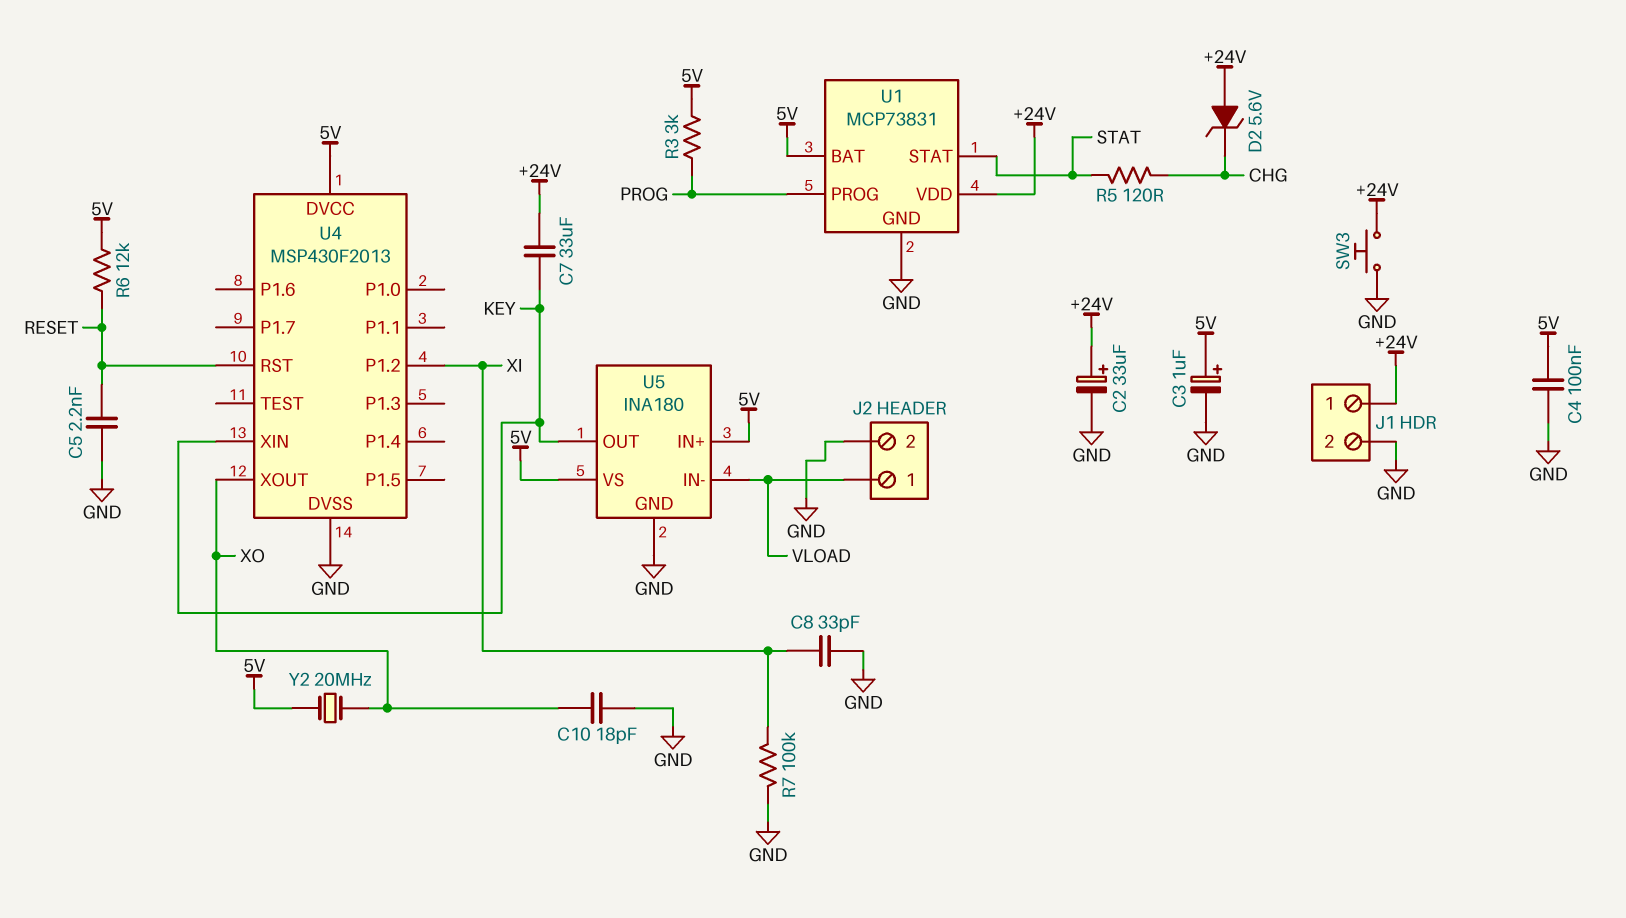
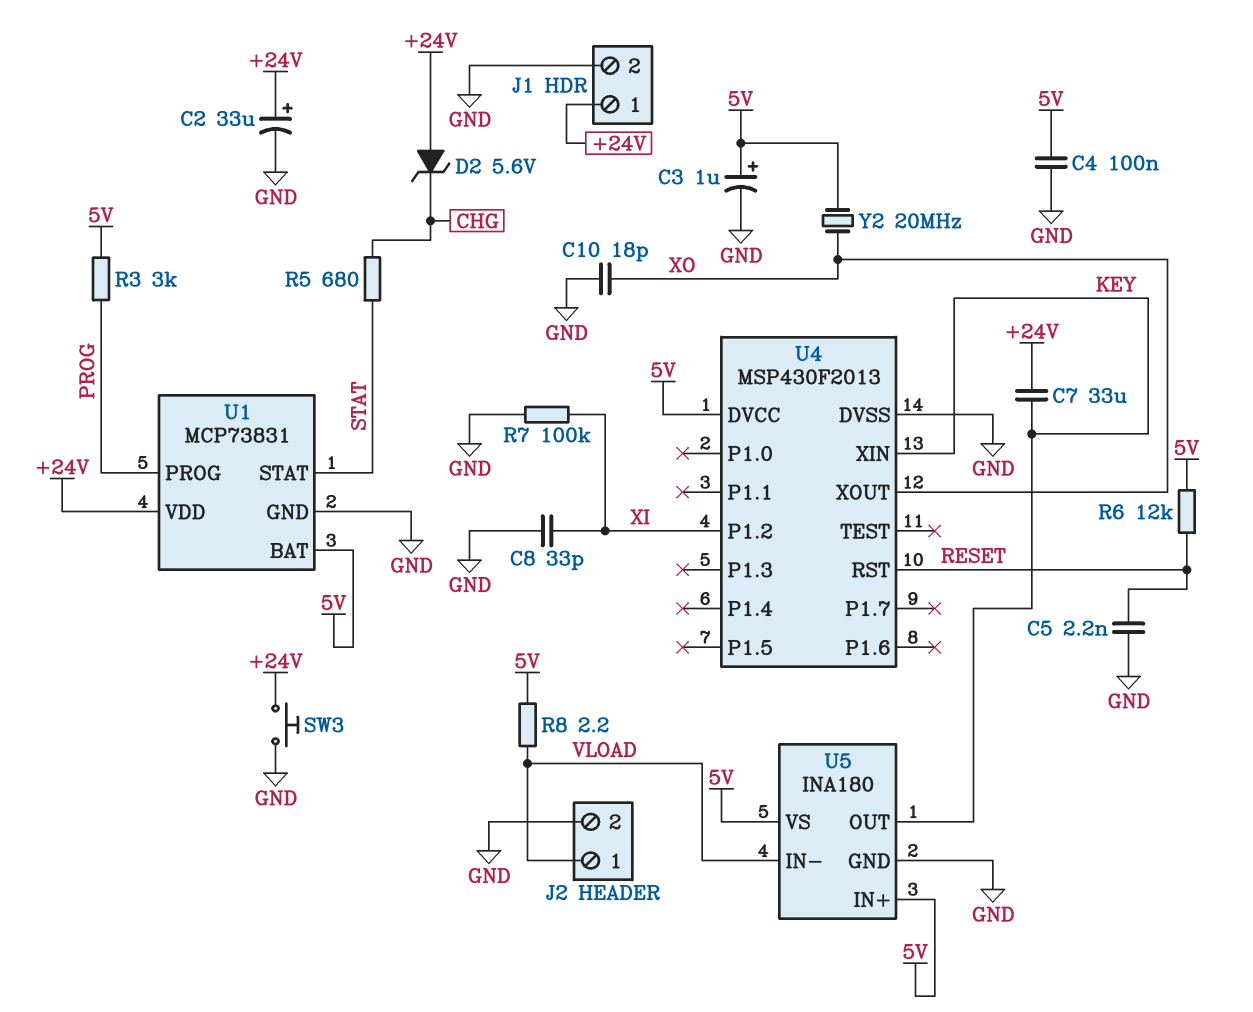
R5: 120 (CHG, STAT) -> 680 (CHG, STAT)
R8: none -> 2.2 (5V, VLOAD)

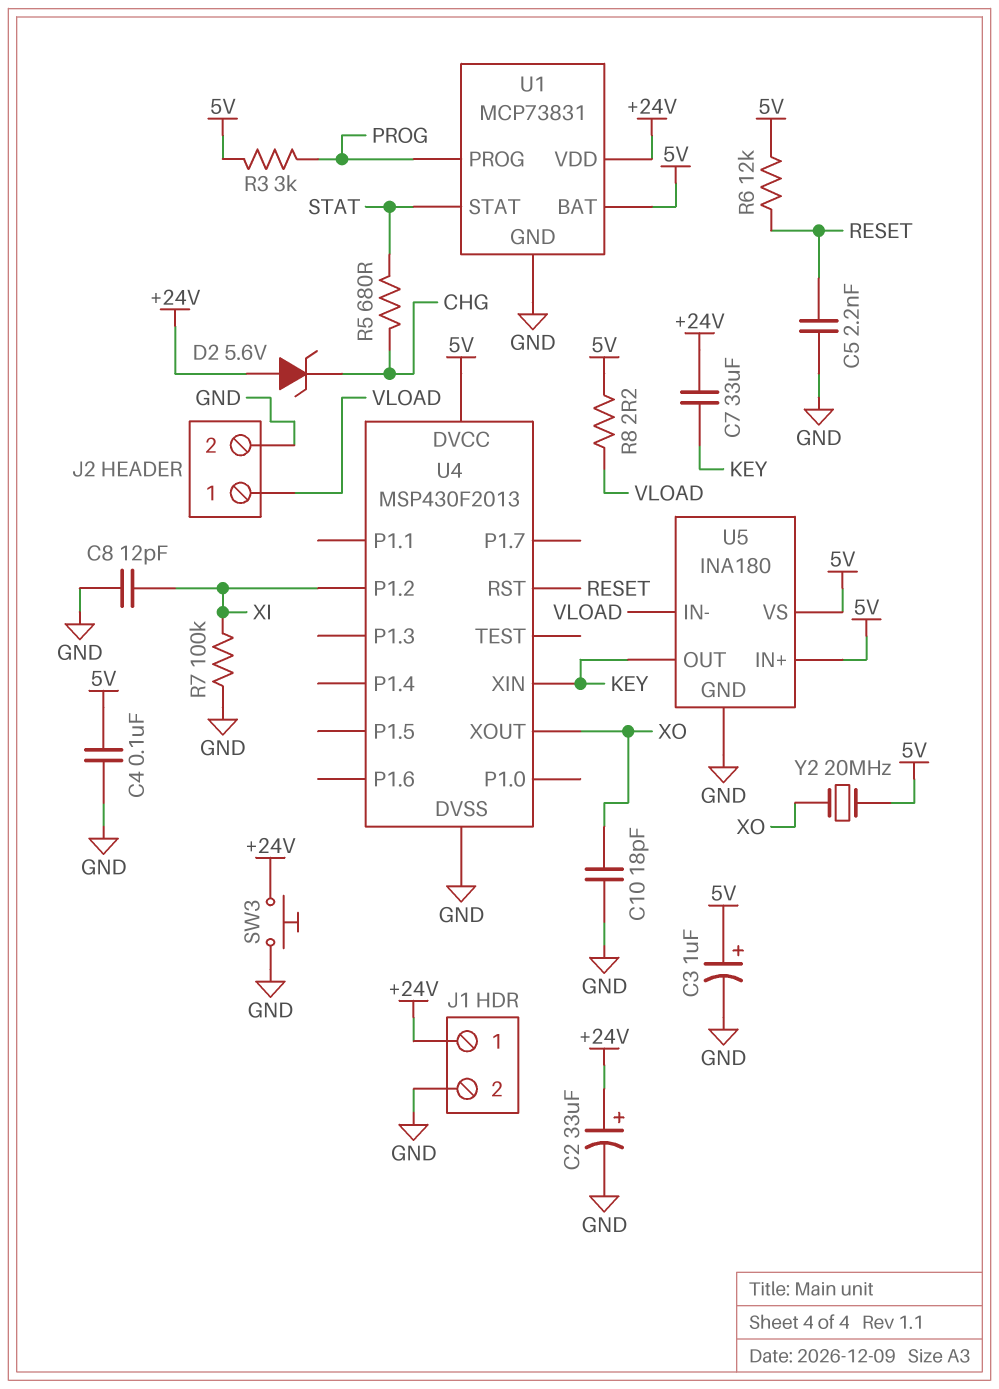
C8: 33pF (GND, XI) -> 12pF (GND, XI)

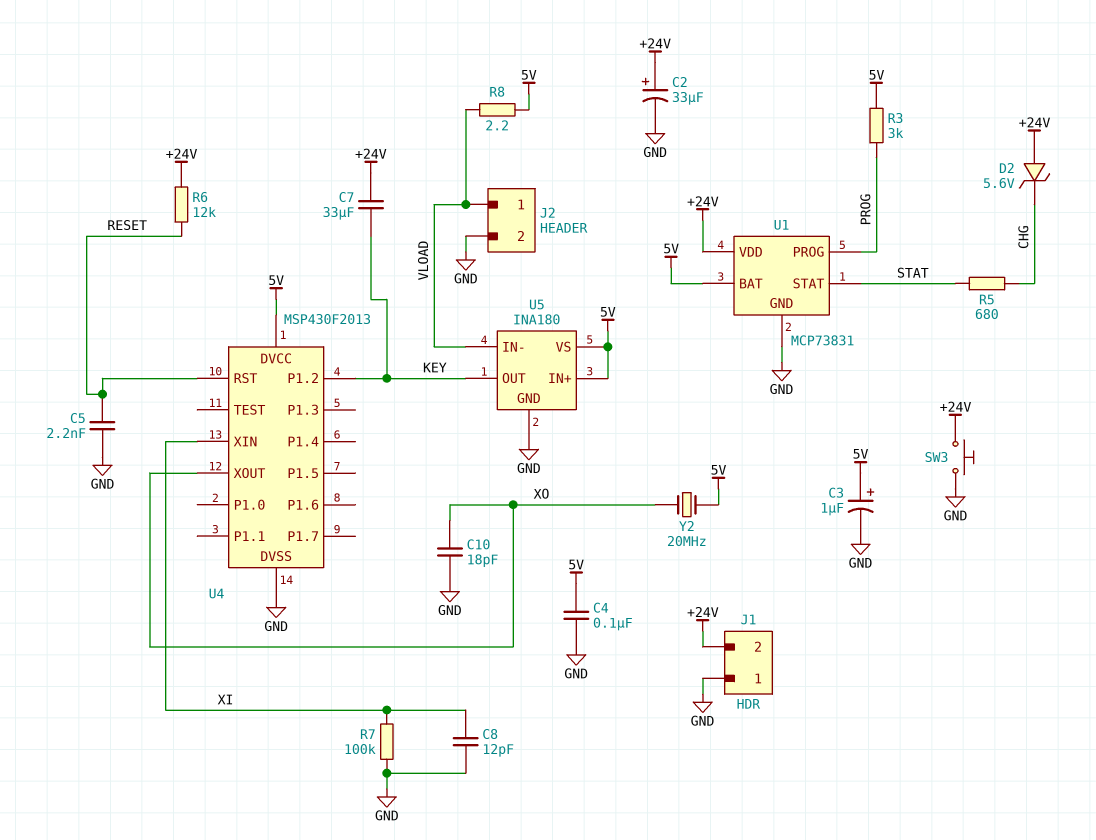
J1 pin 1: +24V -> GND
J1 pin 2: GND -> +24V
R6: 12k (5V, RESET) -> 12k (+24V, RESET)
U4 pin P1.2: XI -> KEY
U4 pin XIN: KEY -> XI

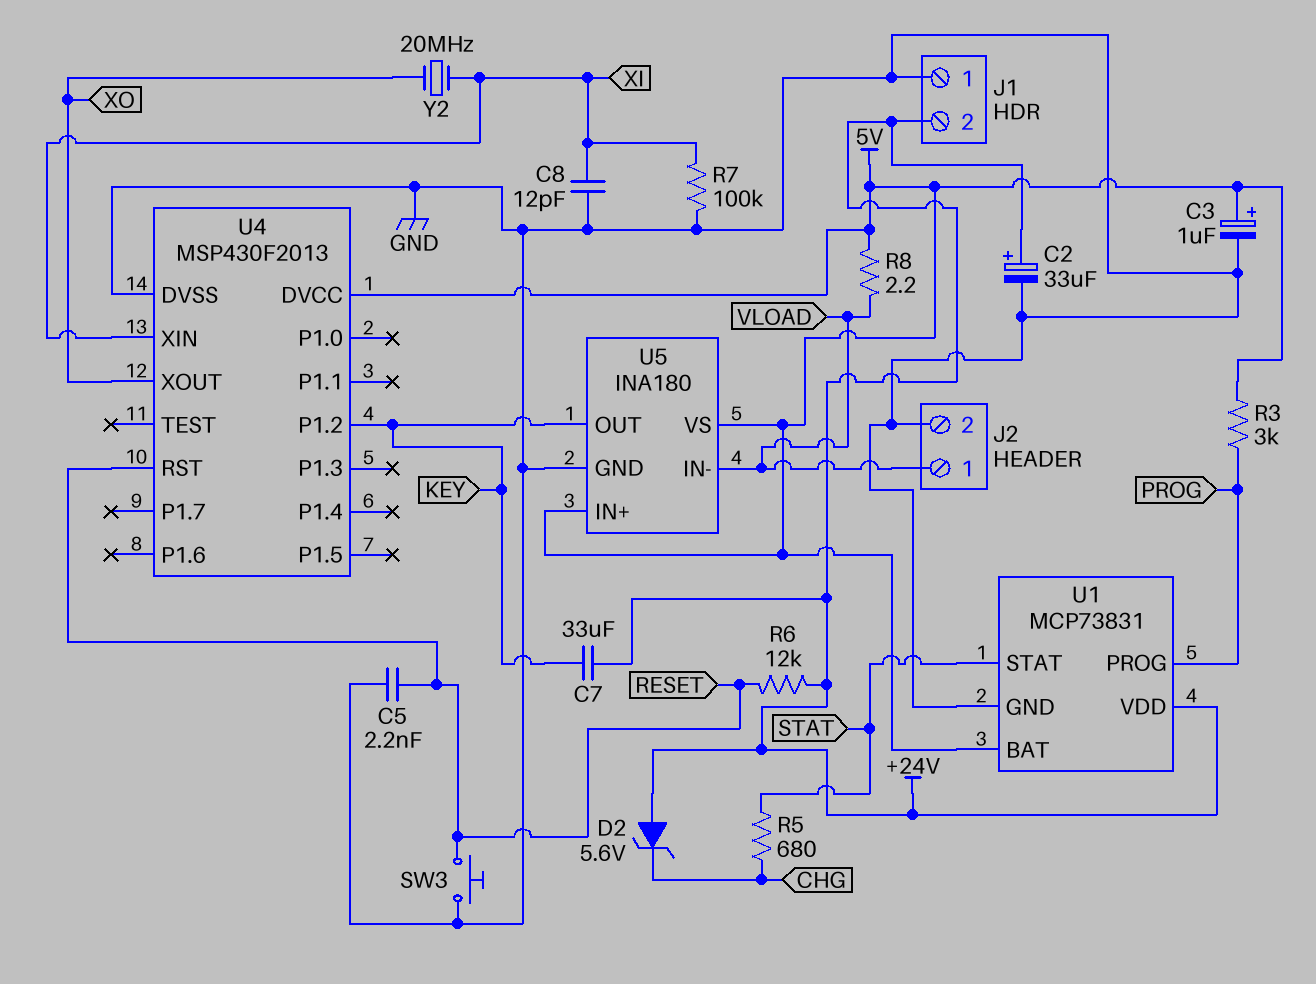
C4: 100nF (5V, GND) -> none
C10: 18pF (GND, XO) -> none
SW3: button (+24V, GND) -> button (GND, RESET)
Y2: 20MHz (5V, XO) -> 20MHz (XI, XO)

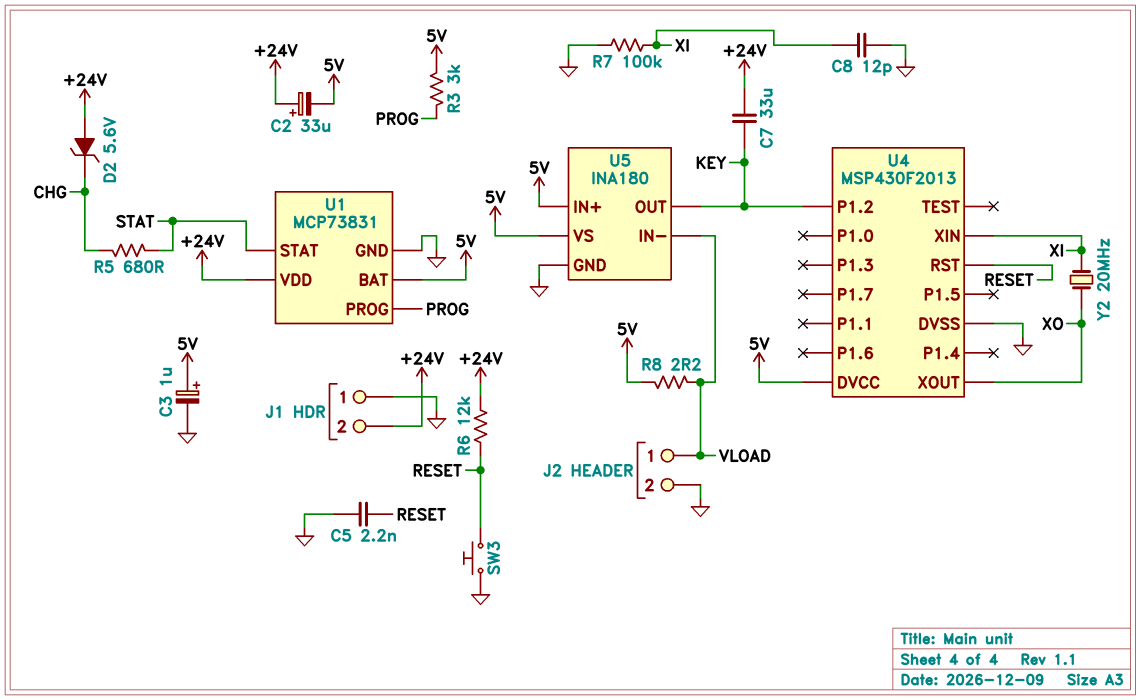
C2: 33uF (plus +24V, minus GND) -> 33uF (plus +24V, minus 5V)

